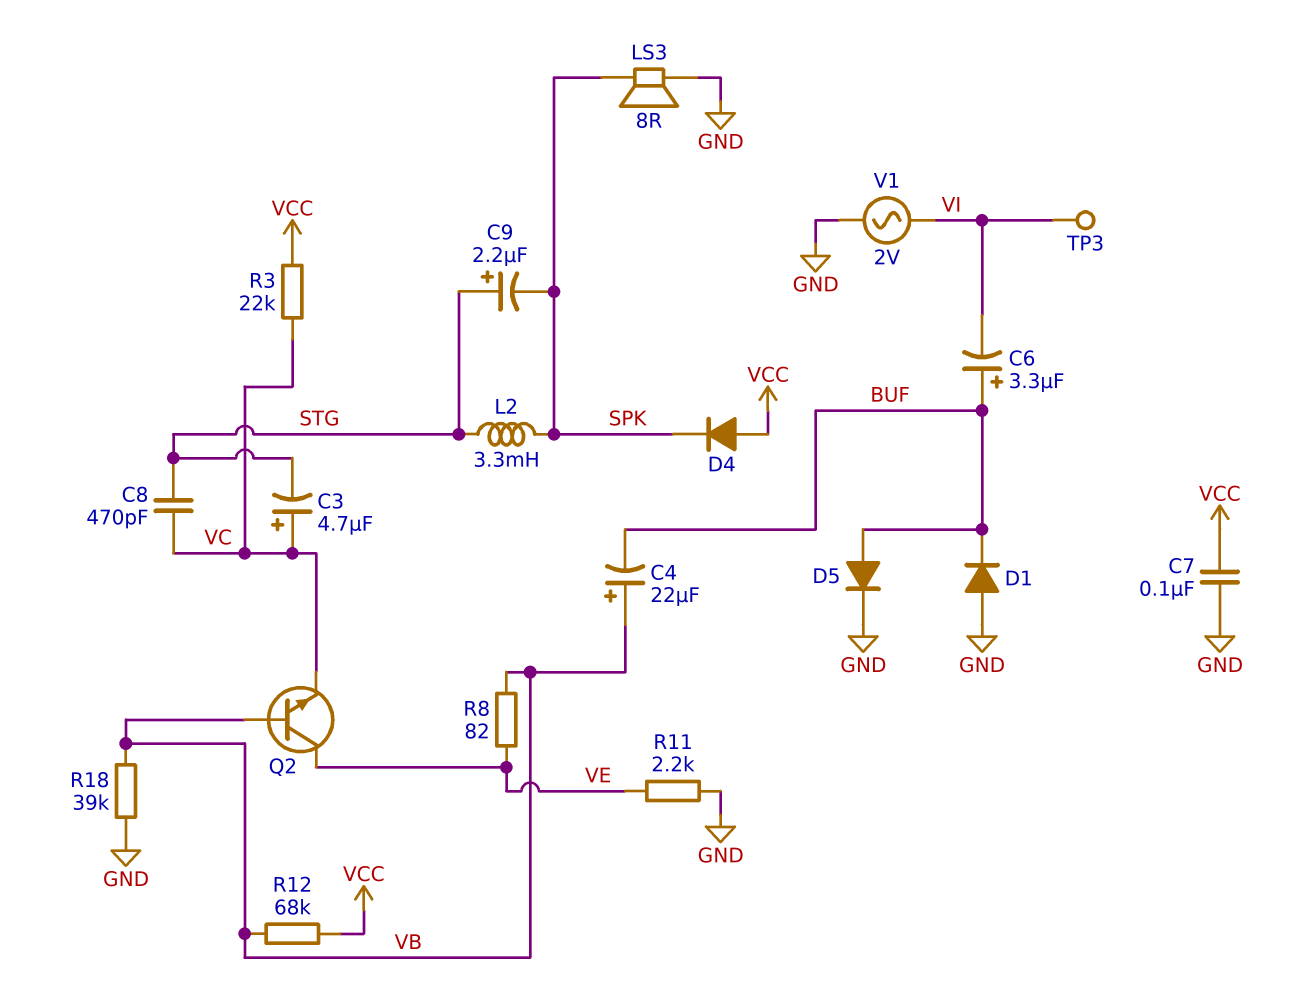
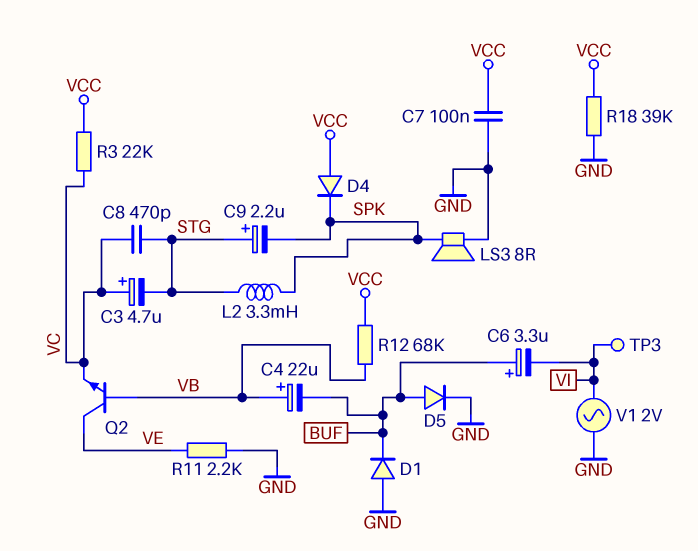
R8: 82 (VB, VE) -> none
R18: 39k (GND, VB) -> 39k (GND, VCC)

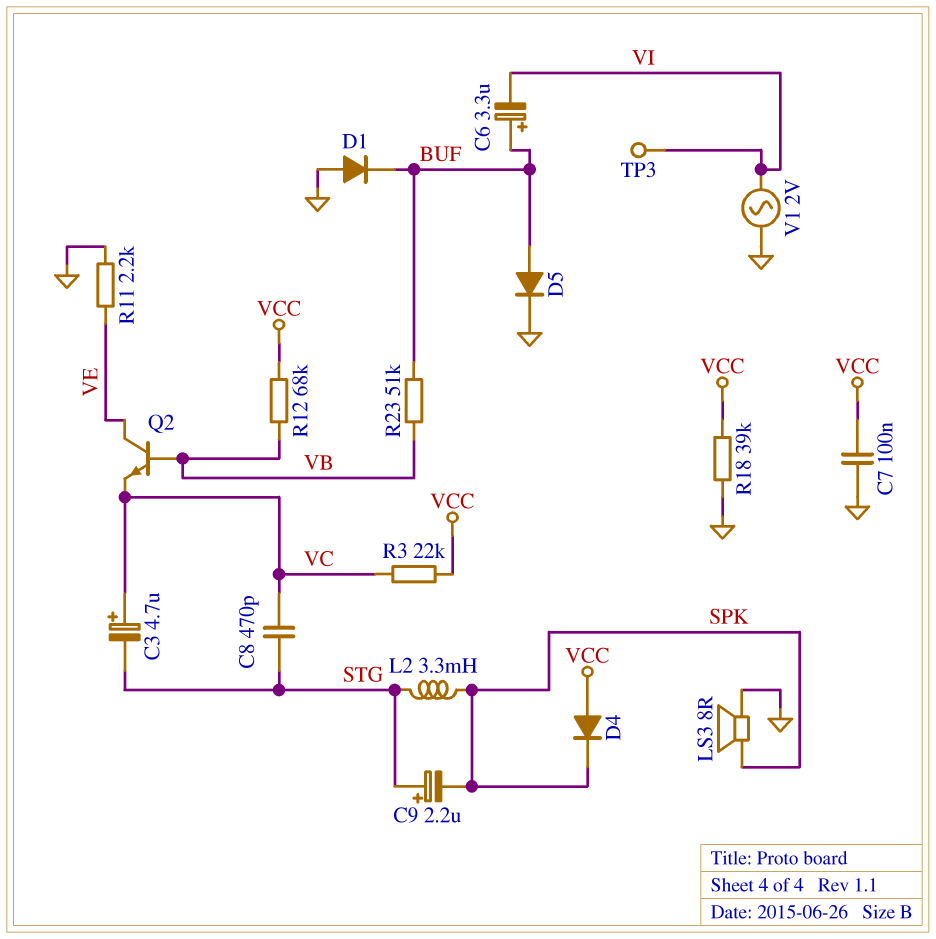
C4: 22uF (plus VB, minus BUF) -> none
R23: none -> 51k (BUF, VB)

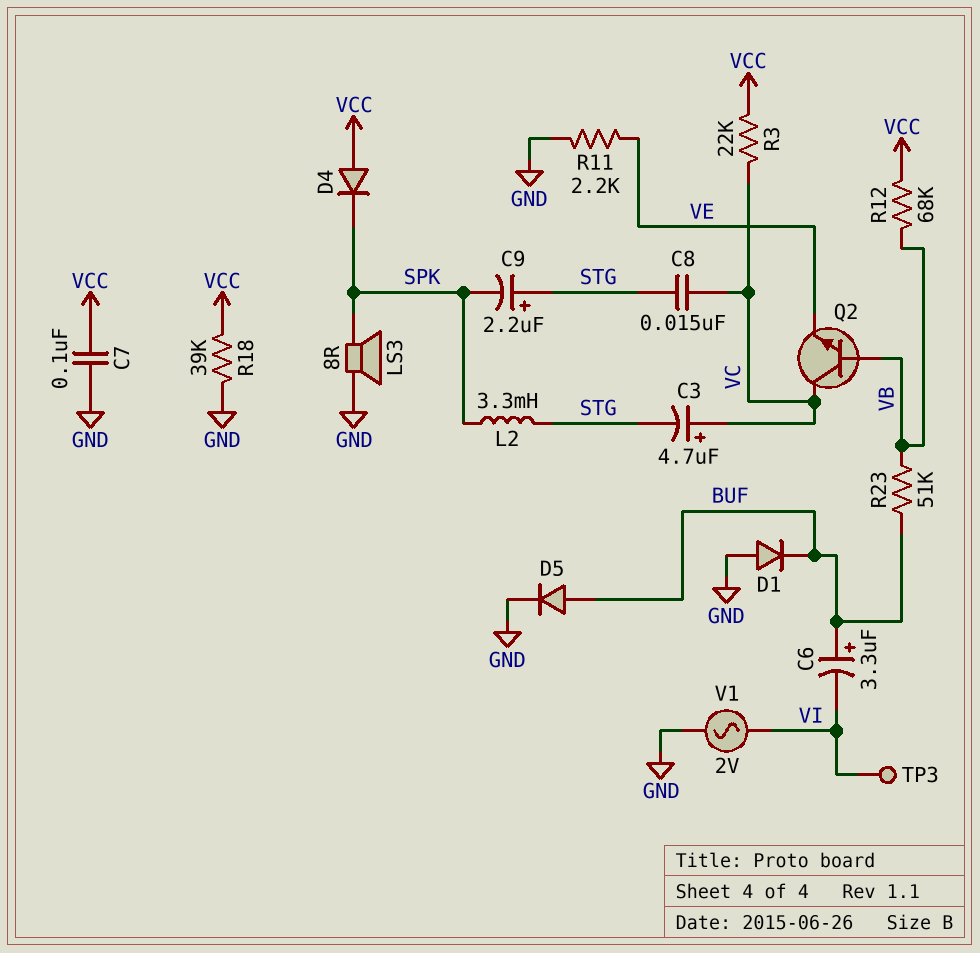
C8: 470pF (STG, VC) -> 15nF (STG, VC)
Q2: NPN (B VB, C VE, E VC) -> NPN (B VB, C VC, E VE)

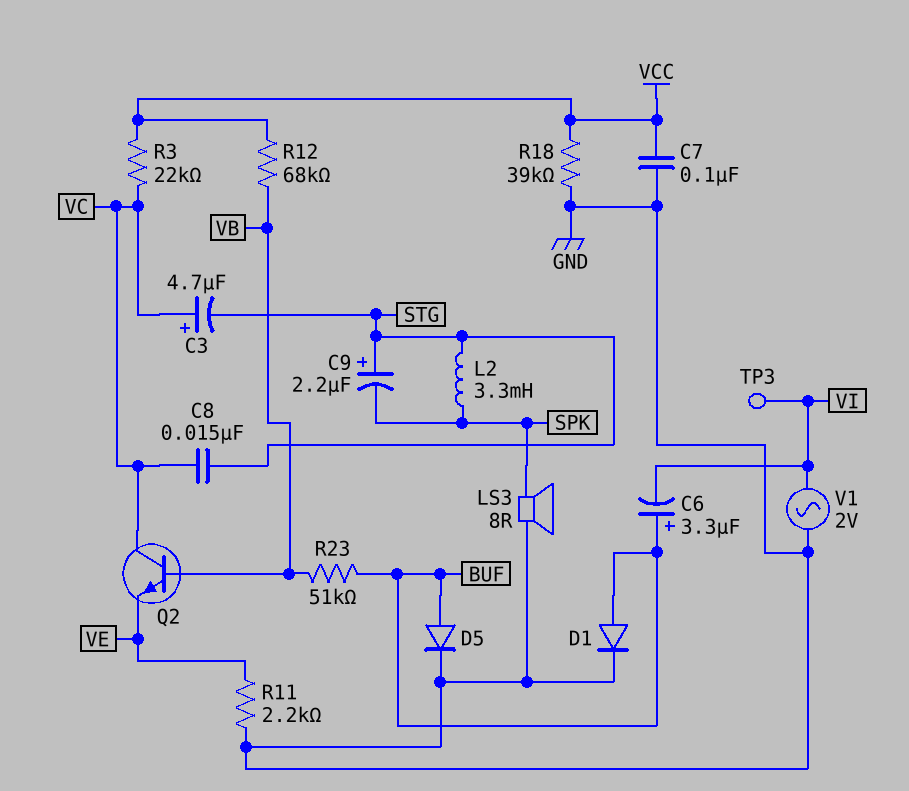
D1: diode (A GND, K BUF) -> diode (A BUF, K GND)
D4: diode (A VCC, K SPK) -> none

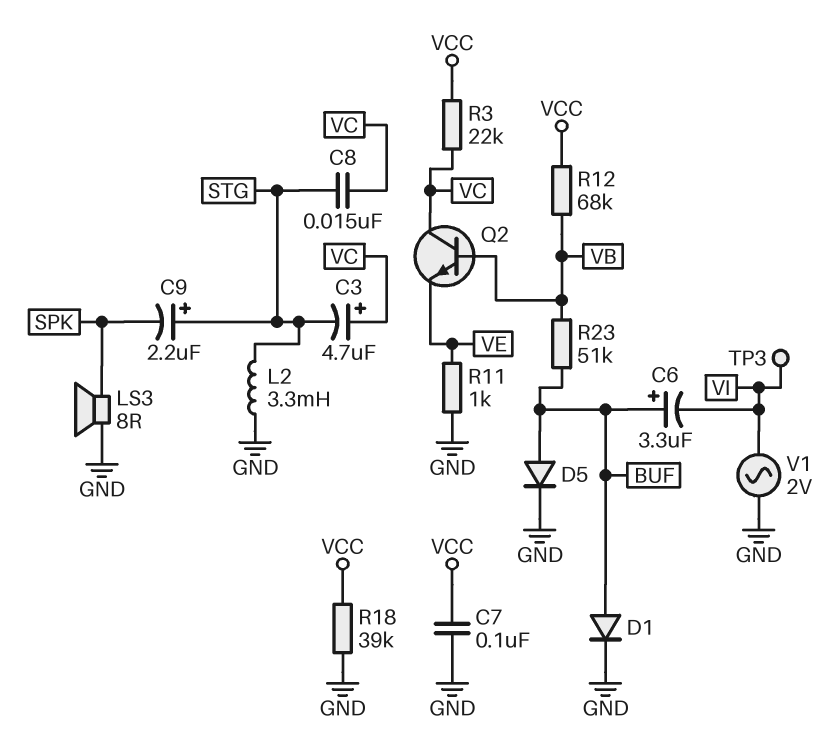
L2: 3.3mH (SPK, STG) -> 3.3mH (GND, STG)
R11: 2.2k (GND, VE) -> 1k (GND, VE)

